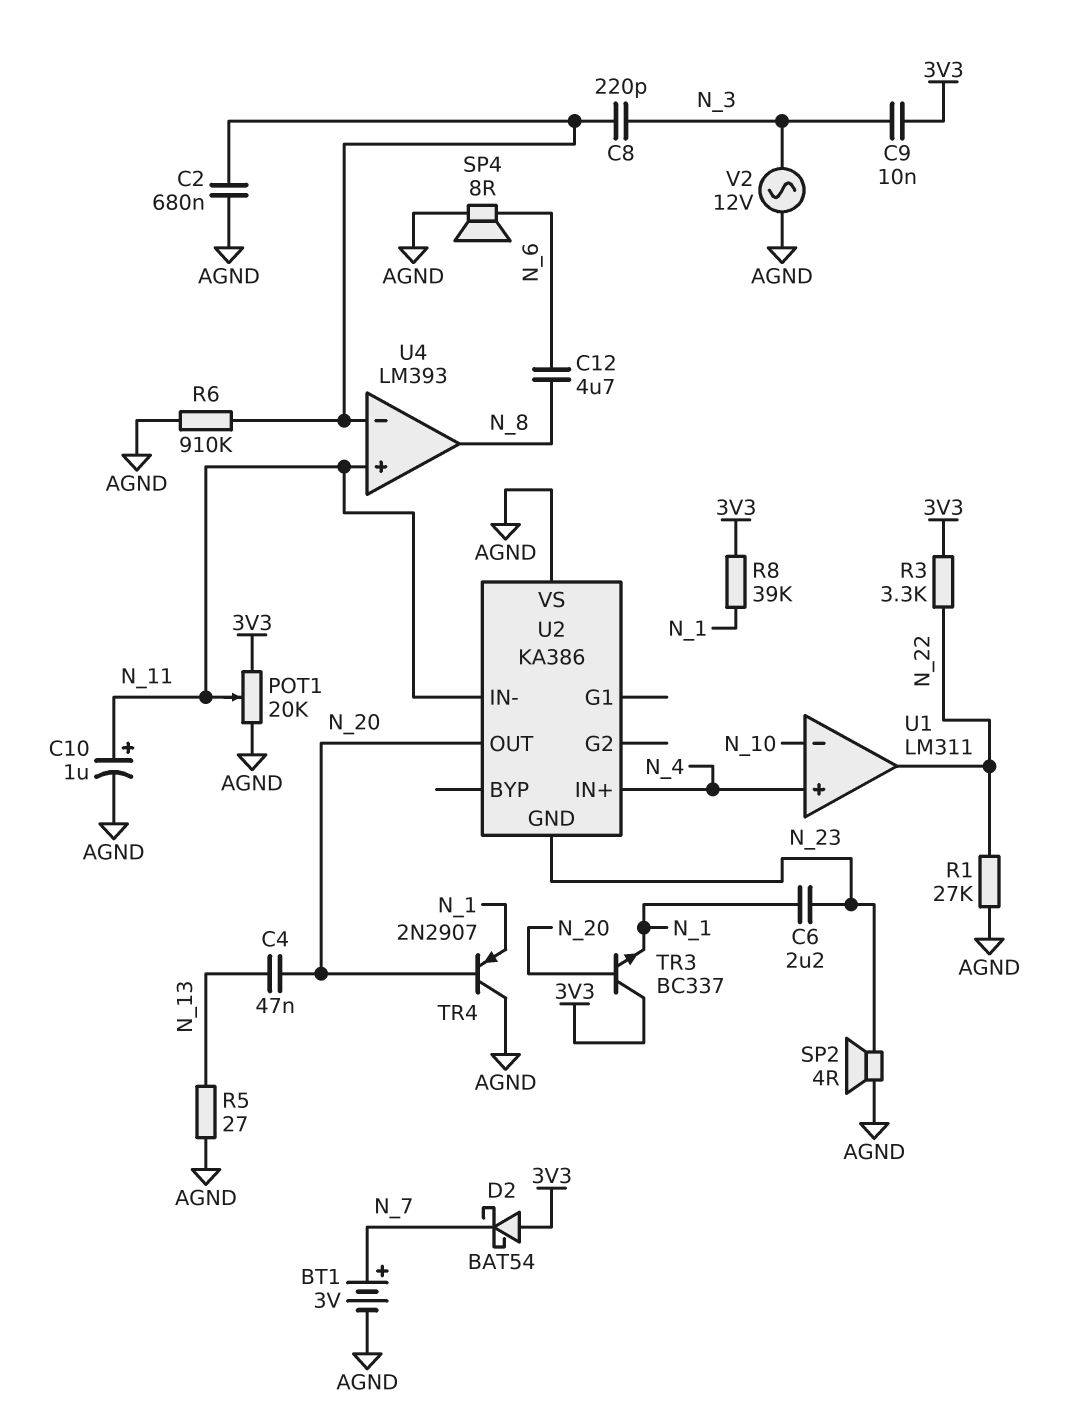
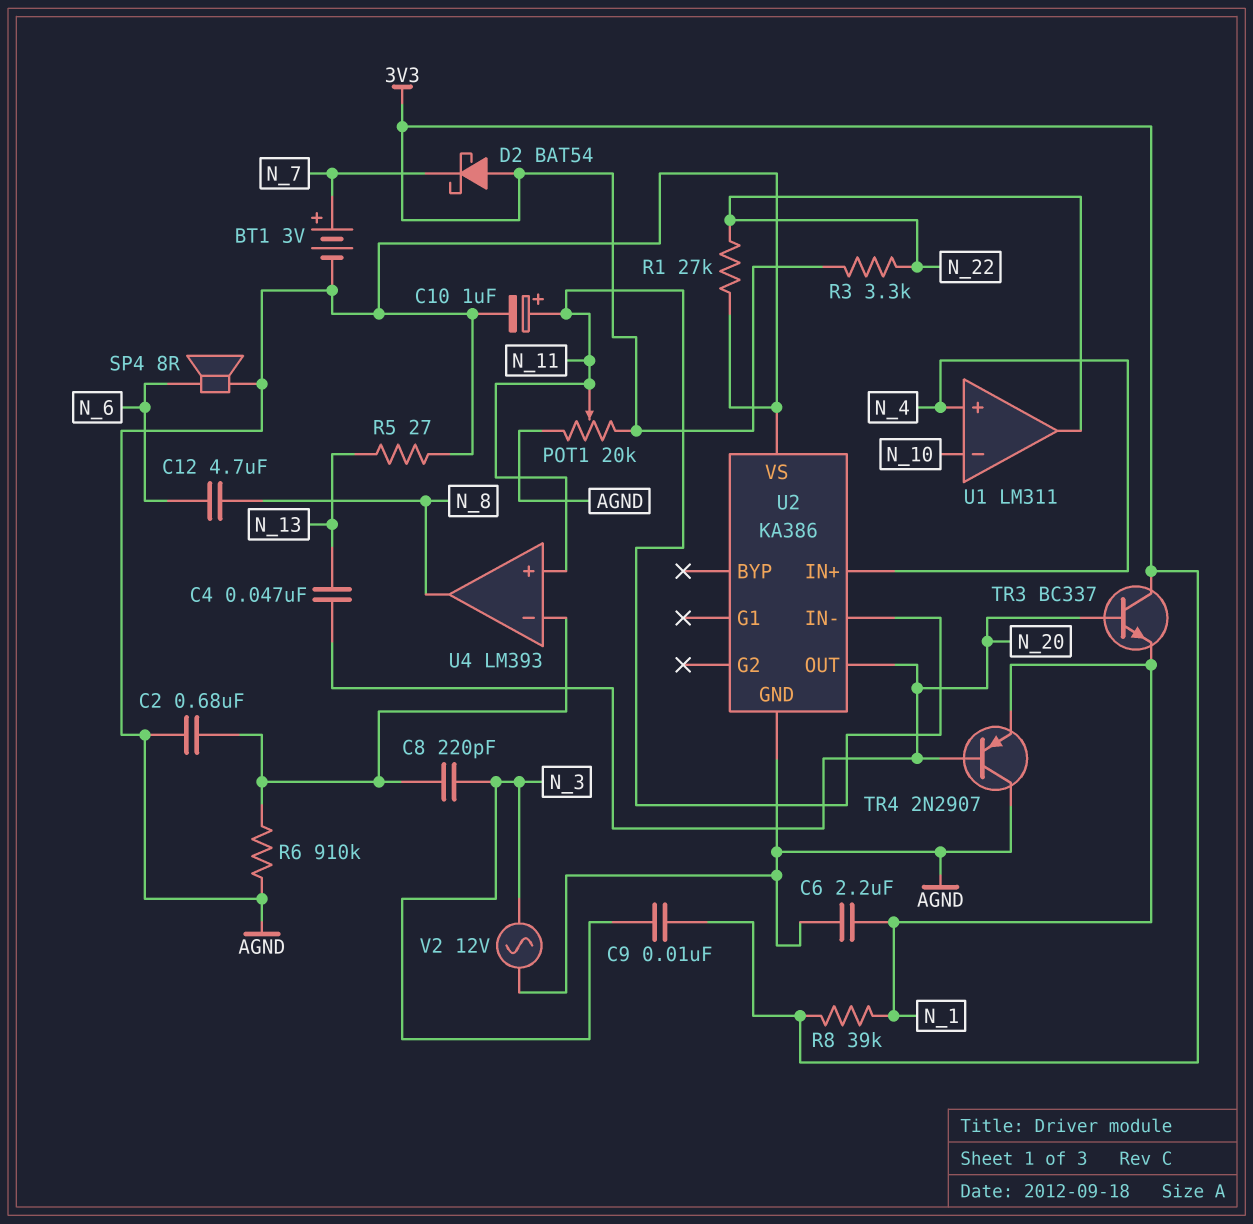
C6: 2.2uF (N_1, N_23) -> 2.2uF (AGND, N_1)
SP2: speaker 4R (AGND, N_23) -> none
U2 pin GND: N_23 -> AGND

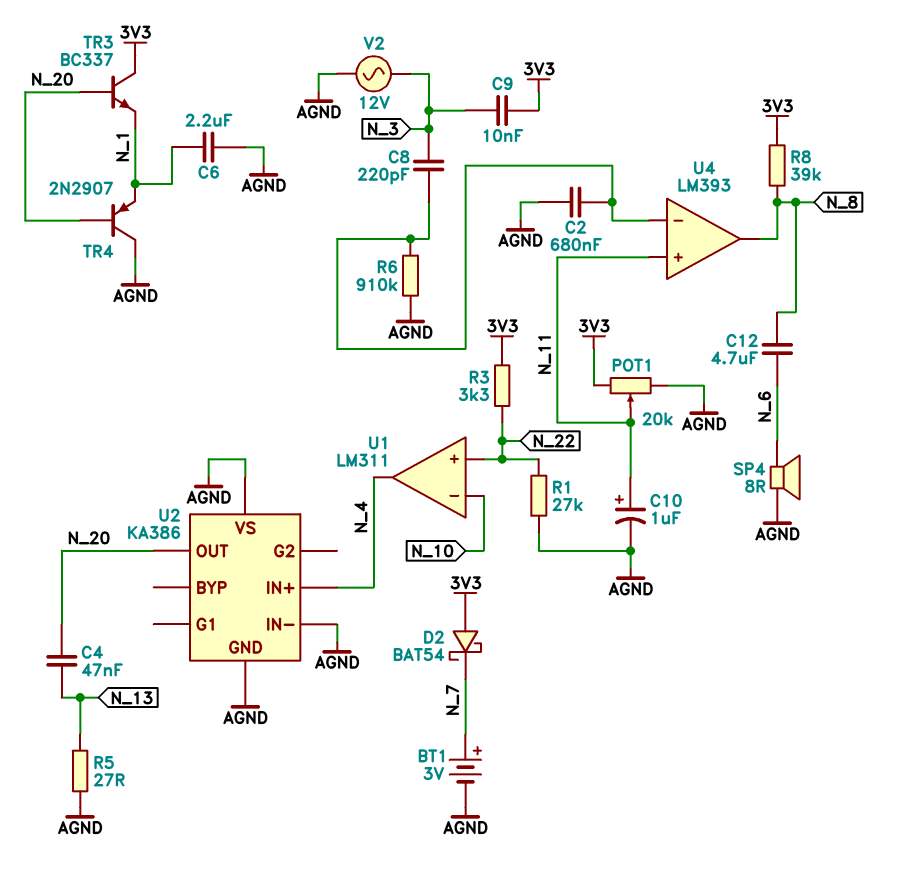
R8: 39k (3V3, N_1) -> 39k (3V3, N_8)
U1 pin in+: N_4 -> N_22
U1 pin out: N_22 -> N_4
U2 pin IN-: N_11 -> AGND

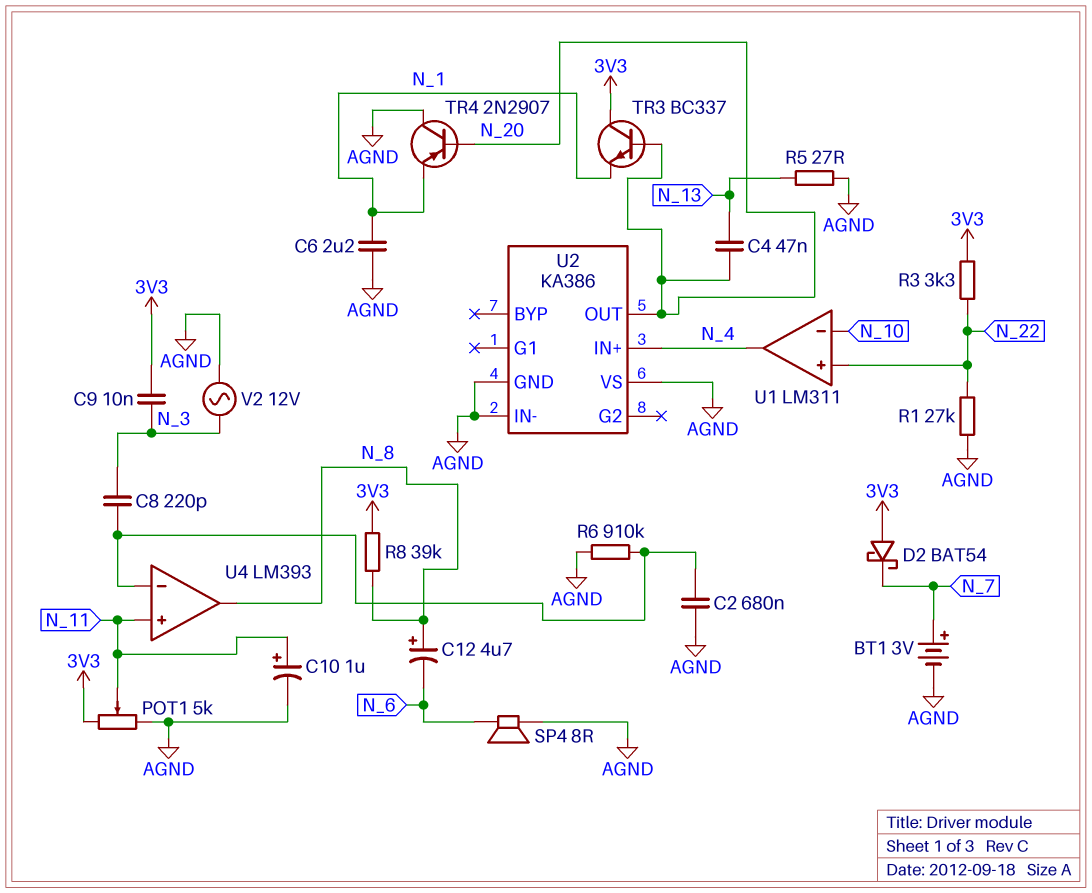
C12: 4.7uF (N_6, N_8) -> 4.7uF (plus N_8, minus N_6)
POT1: 20k (3V3, AGND, wiper N_11) -> 5k (3V3, AGND, wiper N_11)

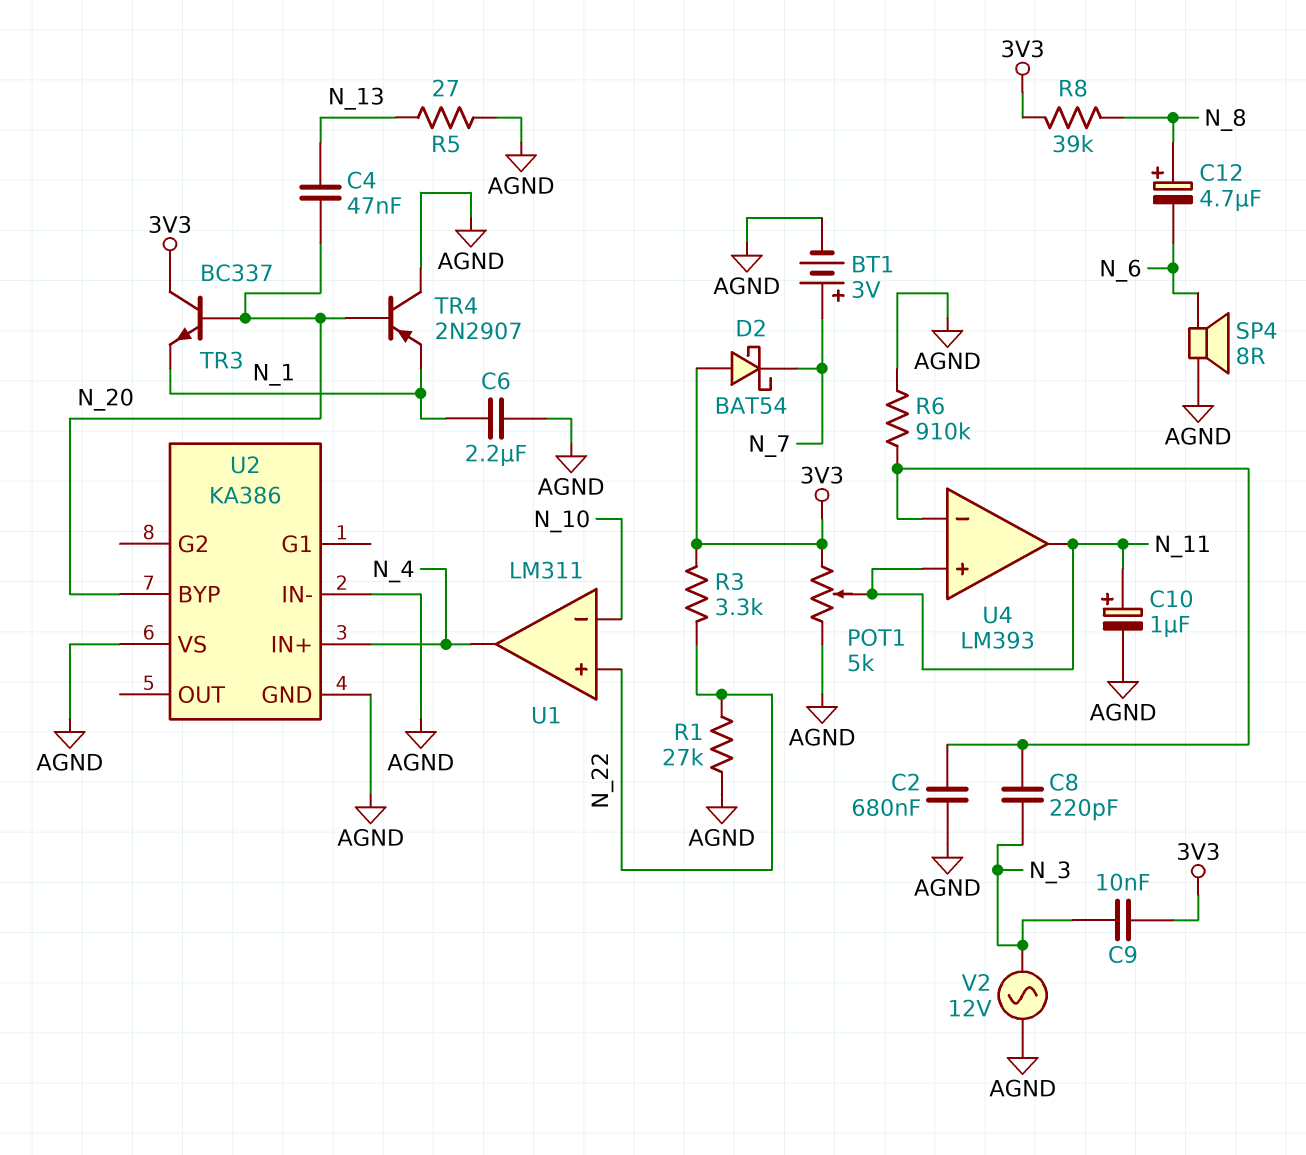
U2 pin BYP: none -> N_20
U2 pin OUT: N_20 -> none
U4 pin out: N_8 -> N_11

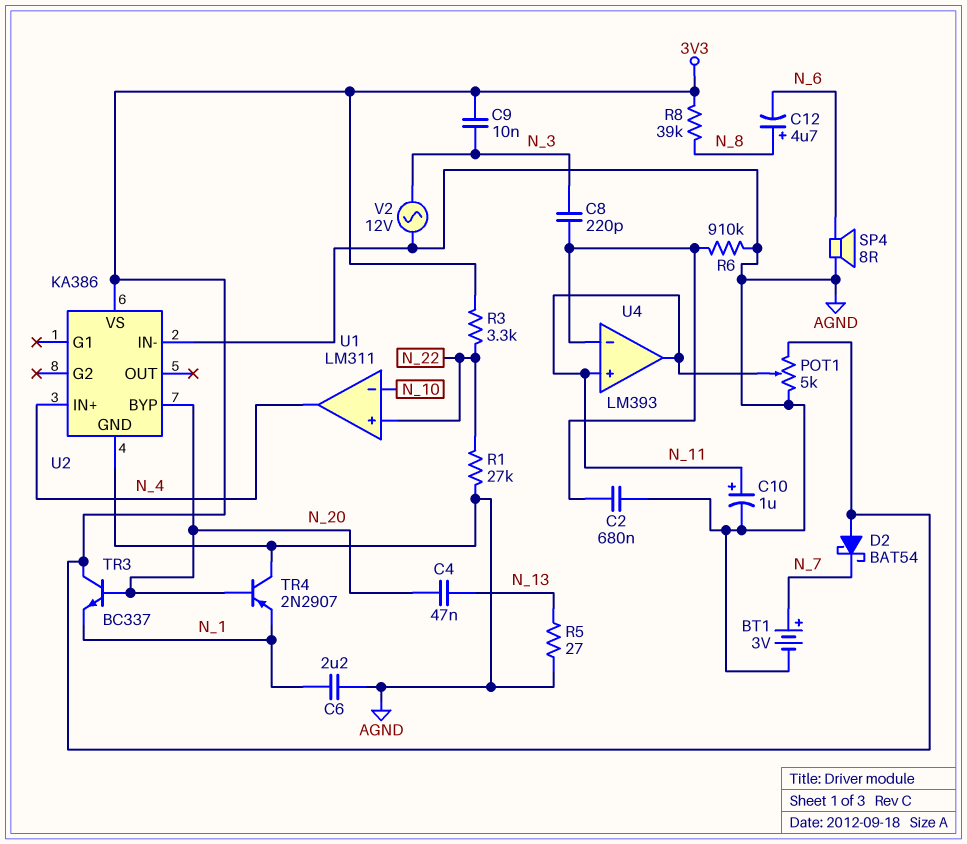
U2 pin VS: AGND -> 3V3

